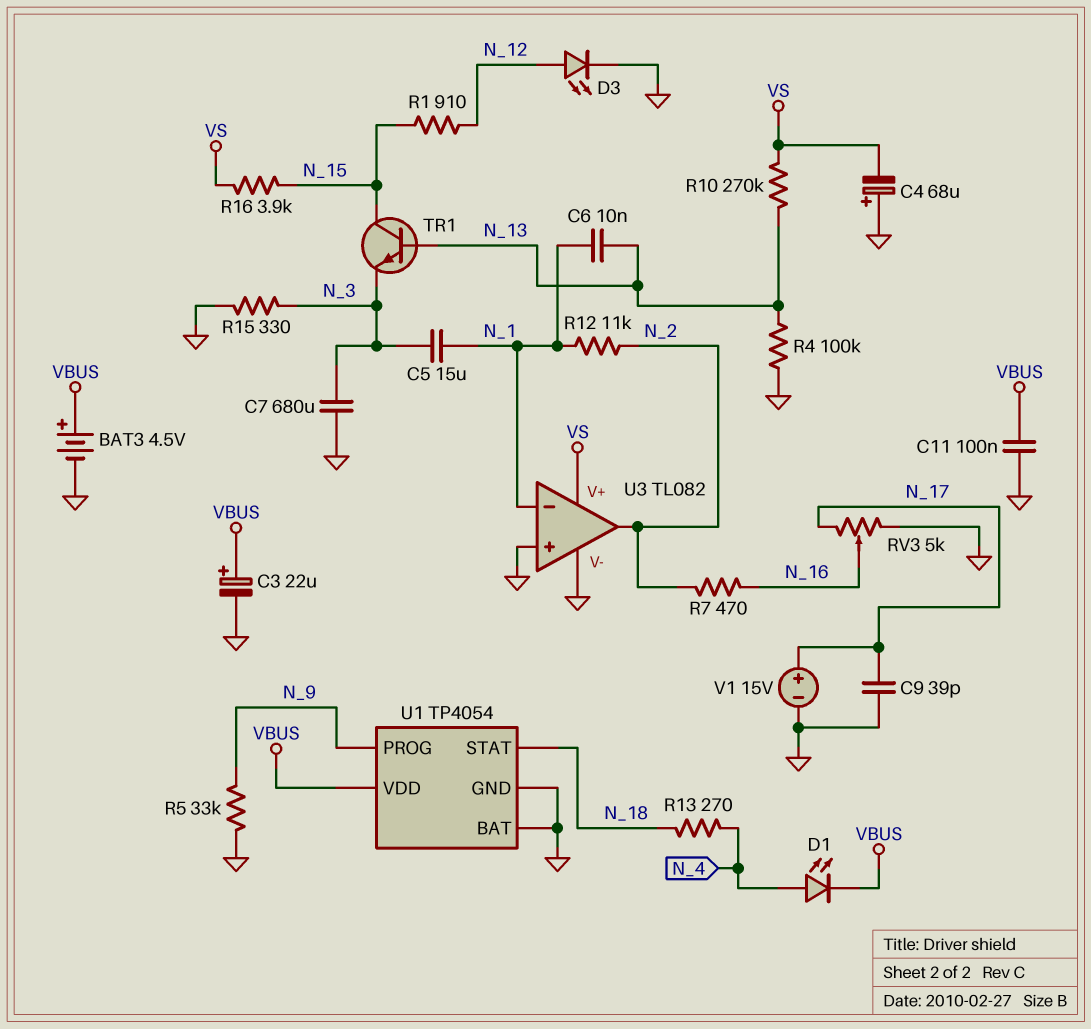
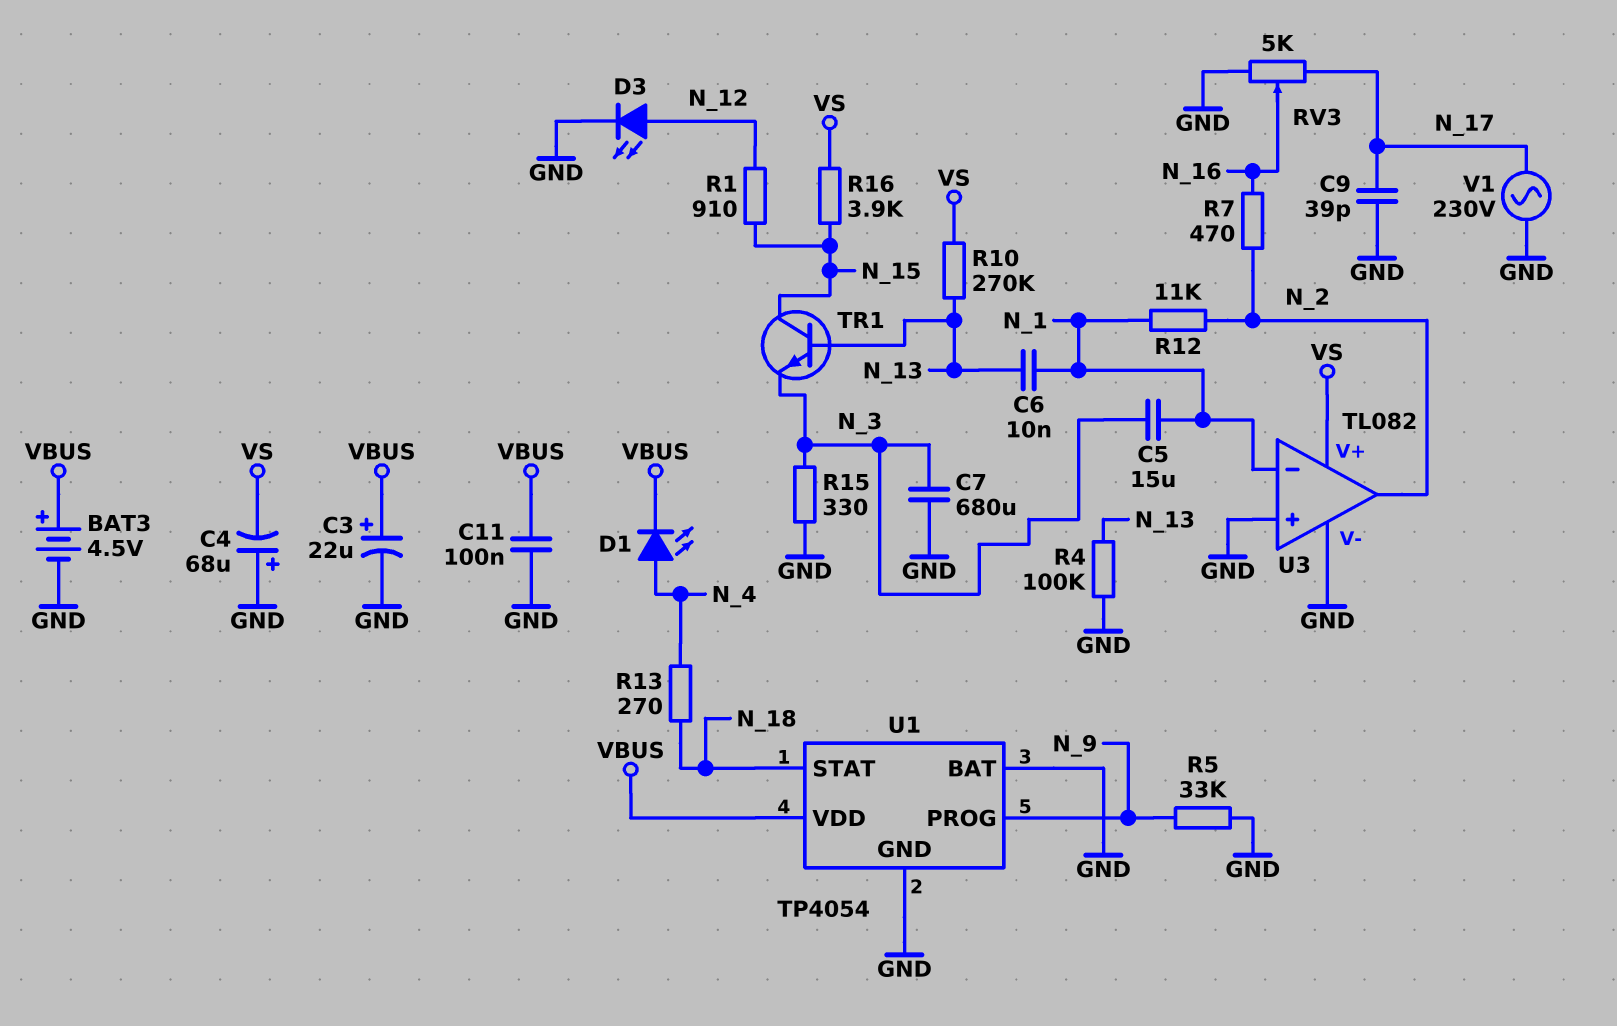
V1: 15V (plus N_17, minus GND) -> AC 230V (GND, N_17)

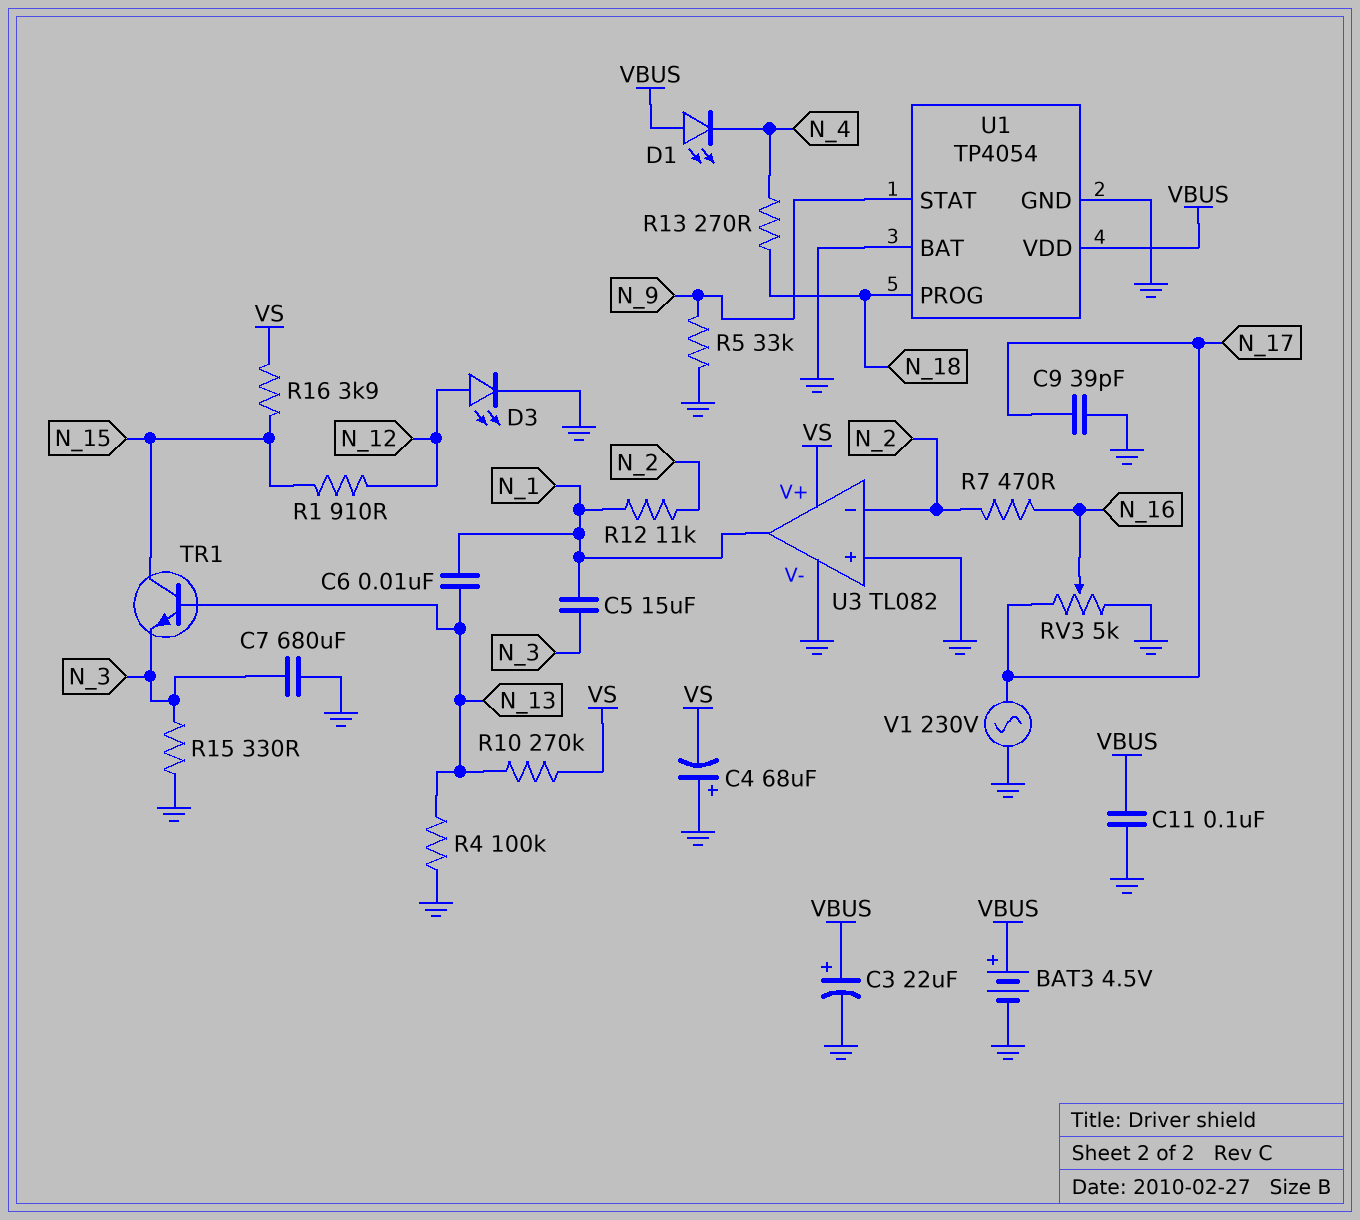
D1: LED (A N_4, K VBUS) -> LED (A VBUS, K N_4)
U1 pin PROG: N_9 -> N_18
U1 pin STAT: N_18 -> N_9
U3 pin in-: N_1 -> N_2
U3 pin out: N_2 -> N_1

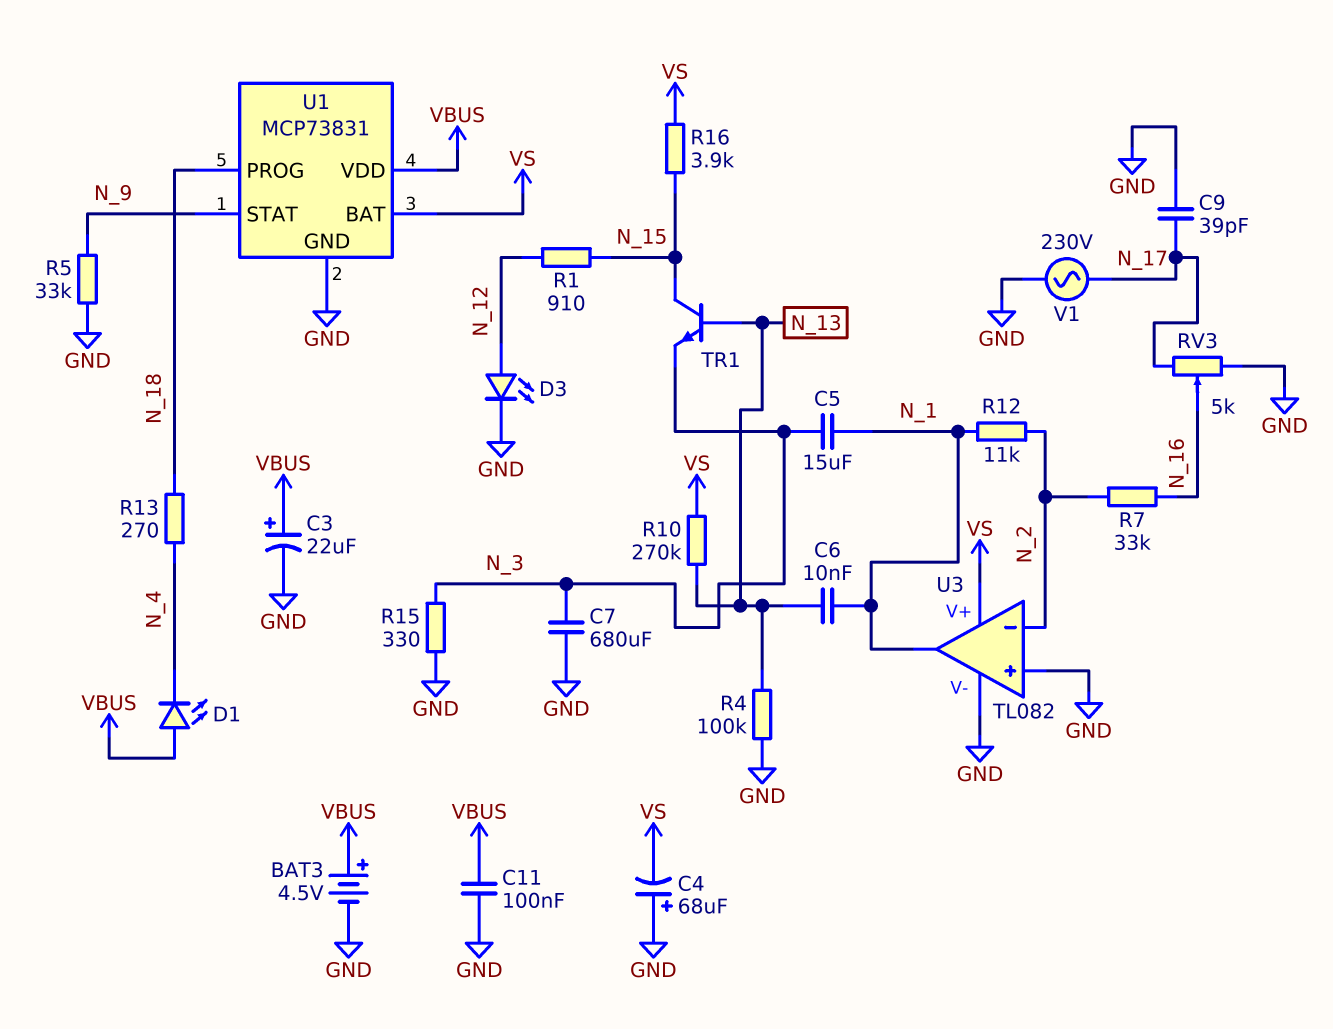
R7: 470 (N_2, N_16) -> 33k (N_2, N_16)
U1: TP4054 -> MCP73831
U1 pin BAT: GND -> VS

